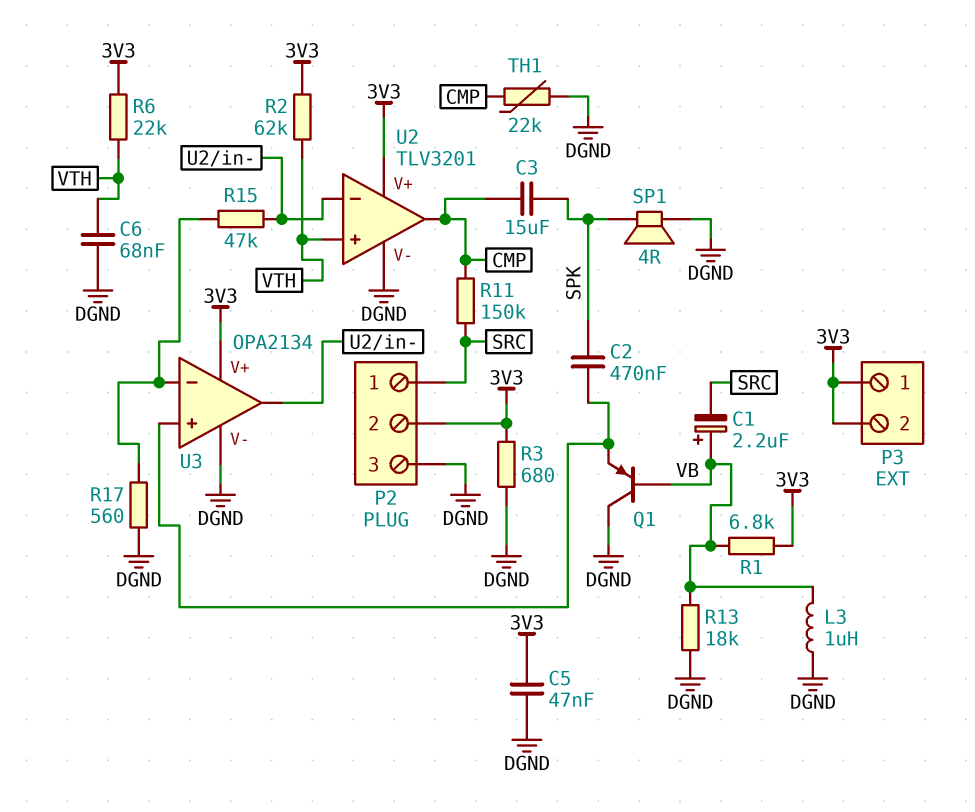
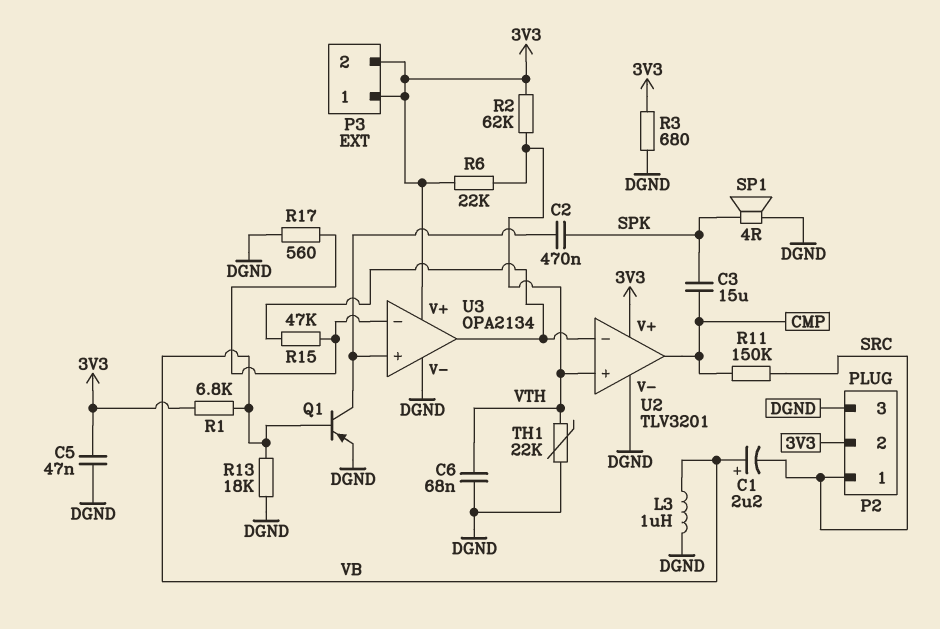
Q1: PNP (B VB, C DGND, E U3/in+) -> PNP (B VB, C U3/in+, E DGND)
TH1: 22k (CMP, DGND) -> 22k (DGND, VTH)

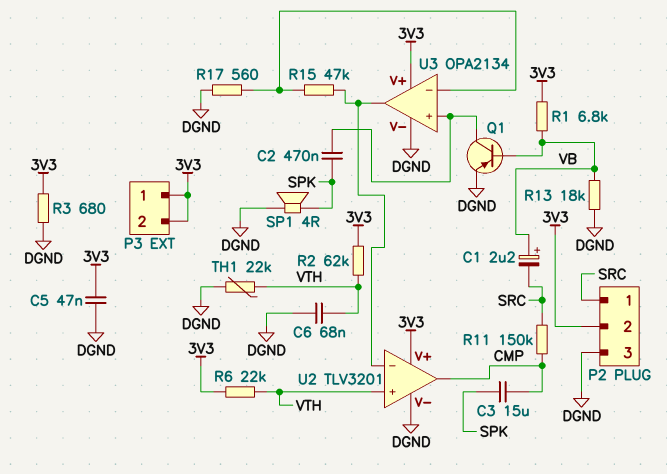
L3: 1uH (DGND, VB) -> none

